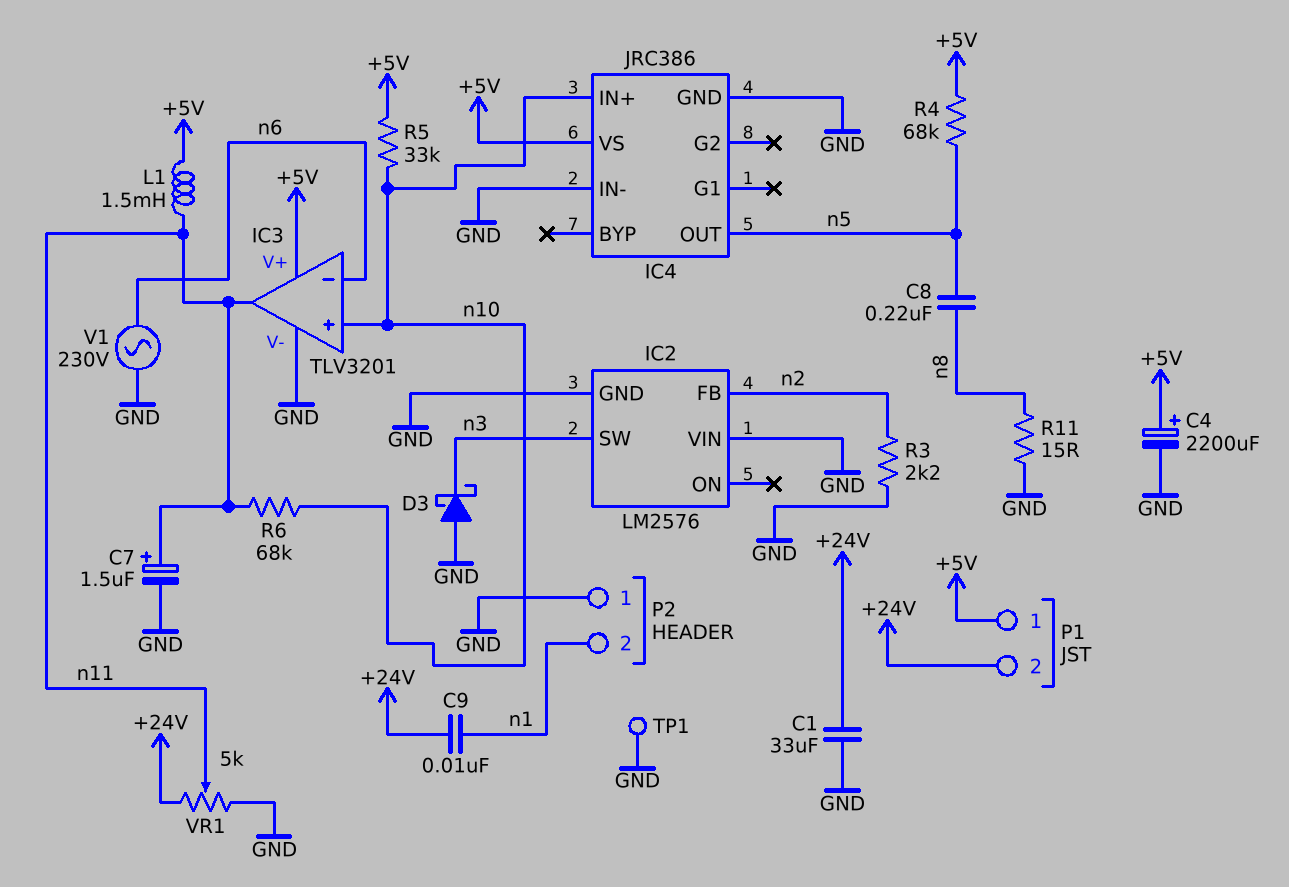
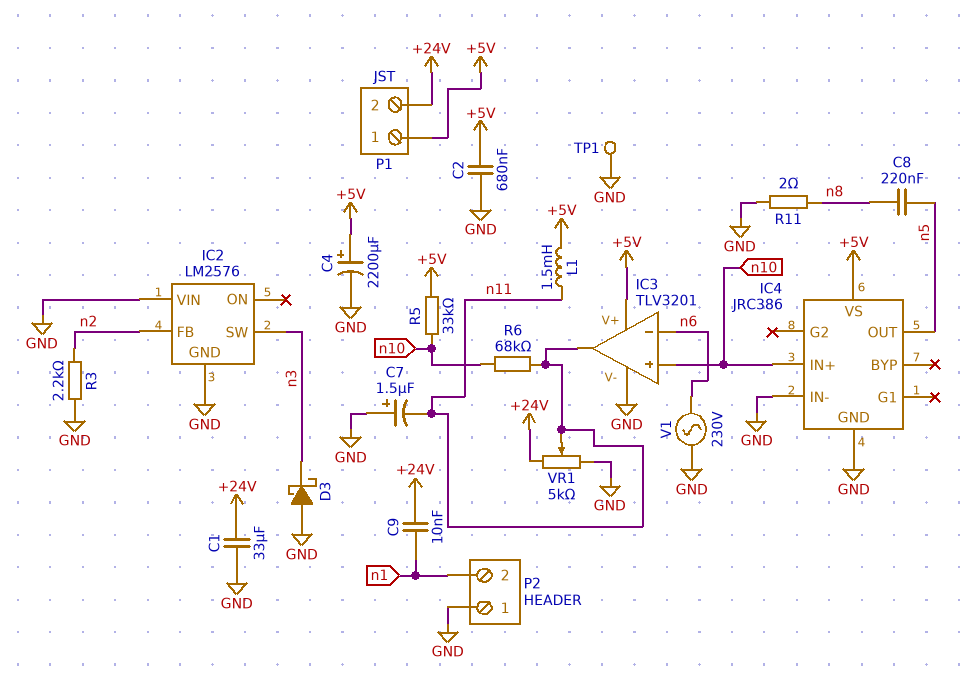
C2: none -> 680nF (+5V, GND)
C7: 1.5uF (plus n11, minus GND) -> 1.5uF (plus GND, minus n11)
R4: 68k (+5V, n5) -> none
R11: 15 (GND, n8) -> 2 (GND, n8)

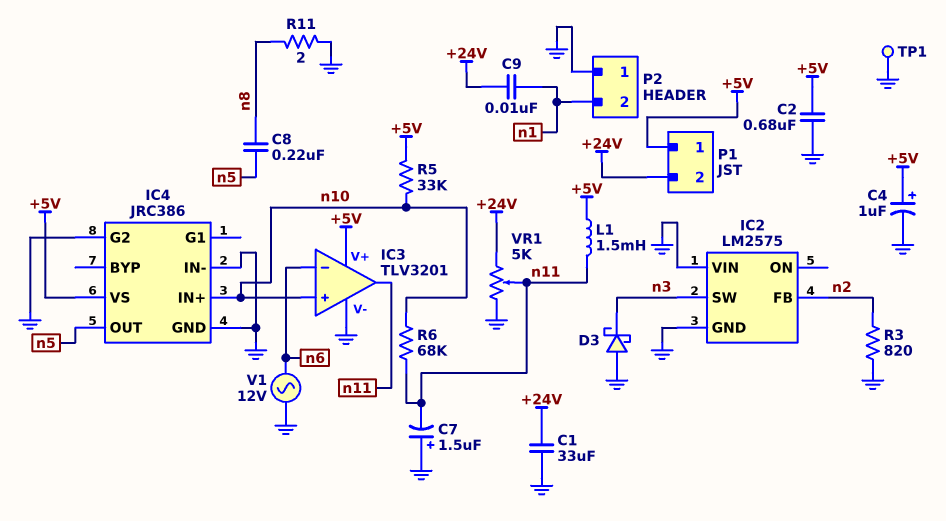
C4: 2200uF (plus +5V, minus GND) -> 1uF (plus +5V, minus GND)
IC2: LM2576 -> LM2575
IC4 pin G2: none -> GND
R3: 2.2k (GND, n2) -> 820 (GND, n2)
V1: AC 230V (GND, n6) -> AC 12V (GND, n6)

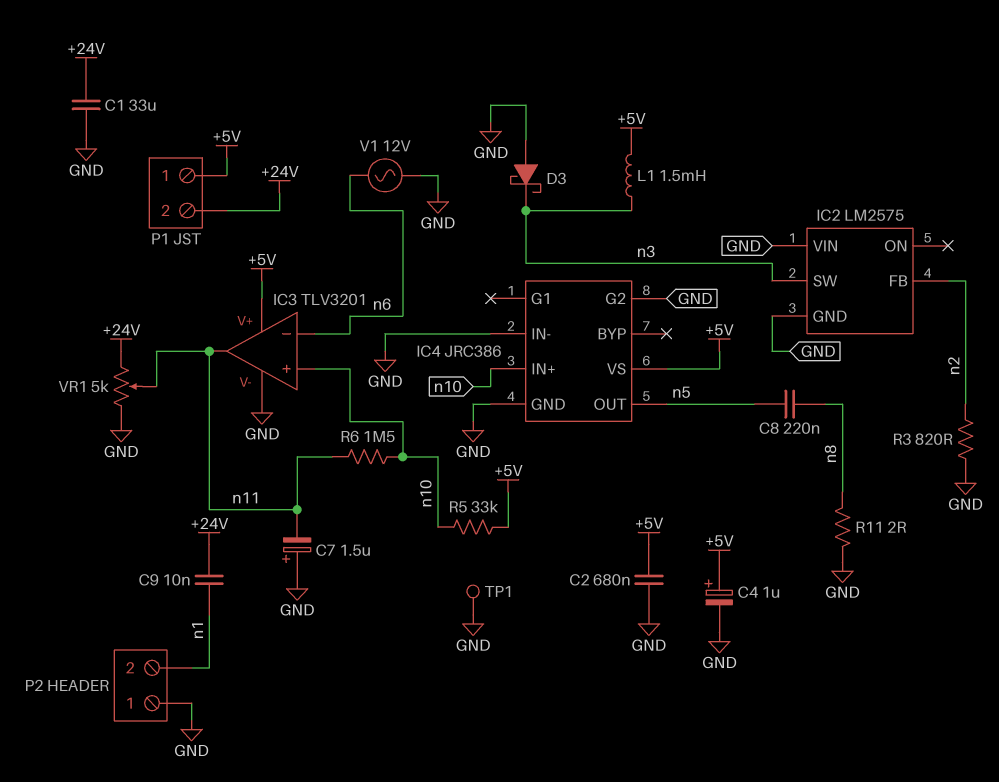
L1: 1.5mH (+5V, n11) -> 1.5mH (+5V, n3)
R6: 68k (n10, n11) -> 1.5M (n10, n11)

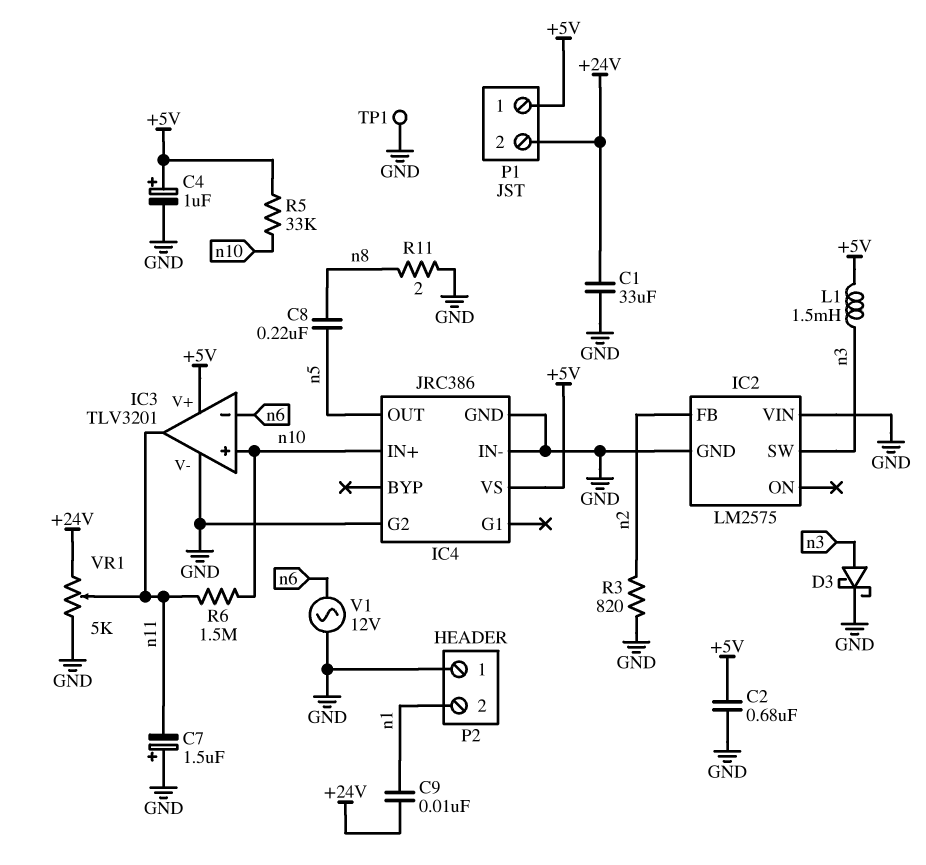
D3: schottky (A GND, K n3) -> schottky (A n3, K GND)

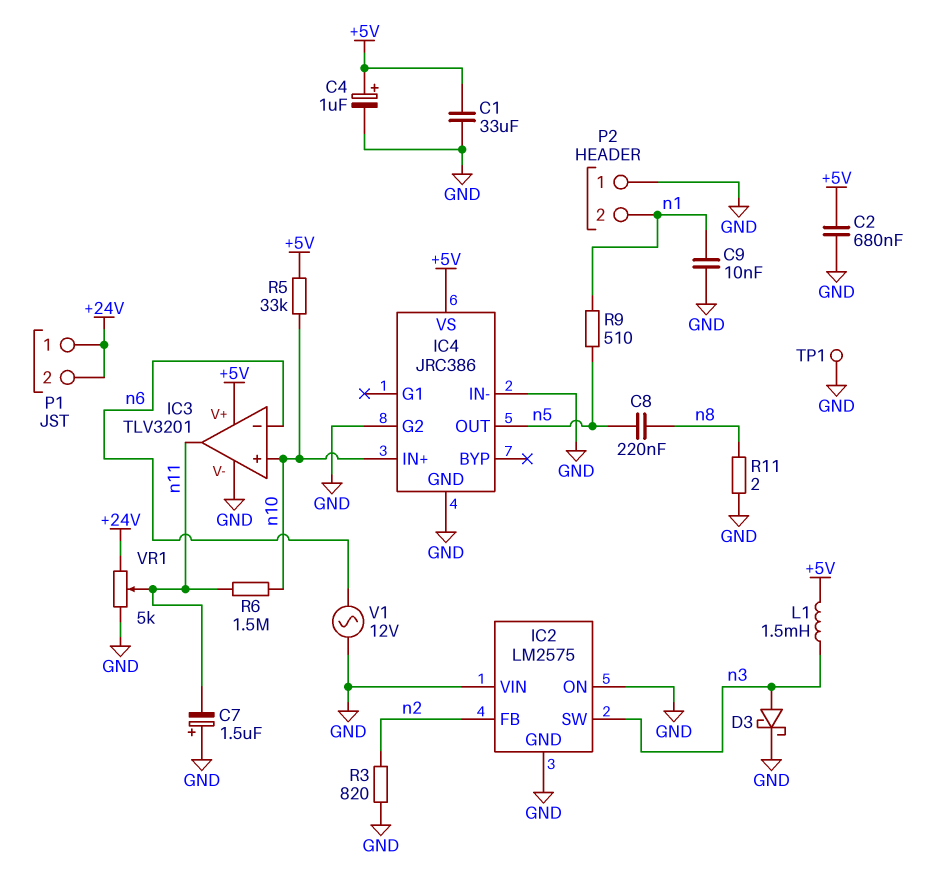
C1: 33uF (+24V, GND) -> 33uF (+5V, GND)
C9: 10nF (+24V, n1) -> 10nF (GND, n1)
IC2 pin ON: none -> GND
P1 pin 1: +5V -> +24V
R9: none -> 510 (n1, n5)

